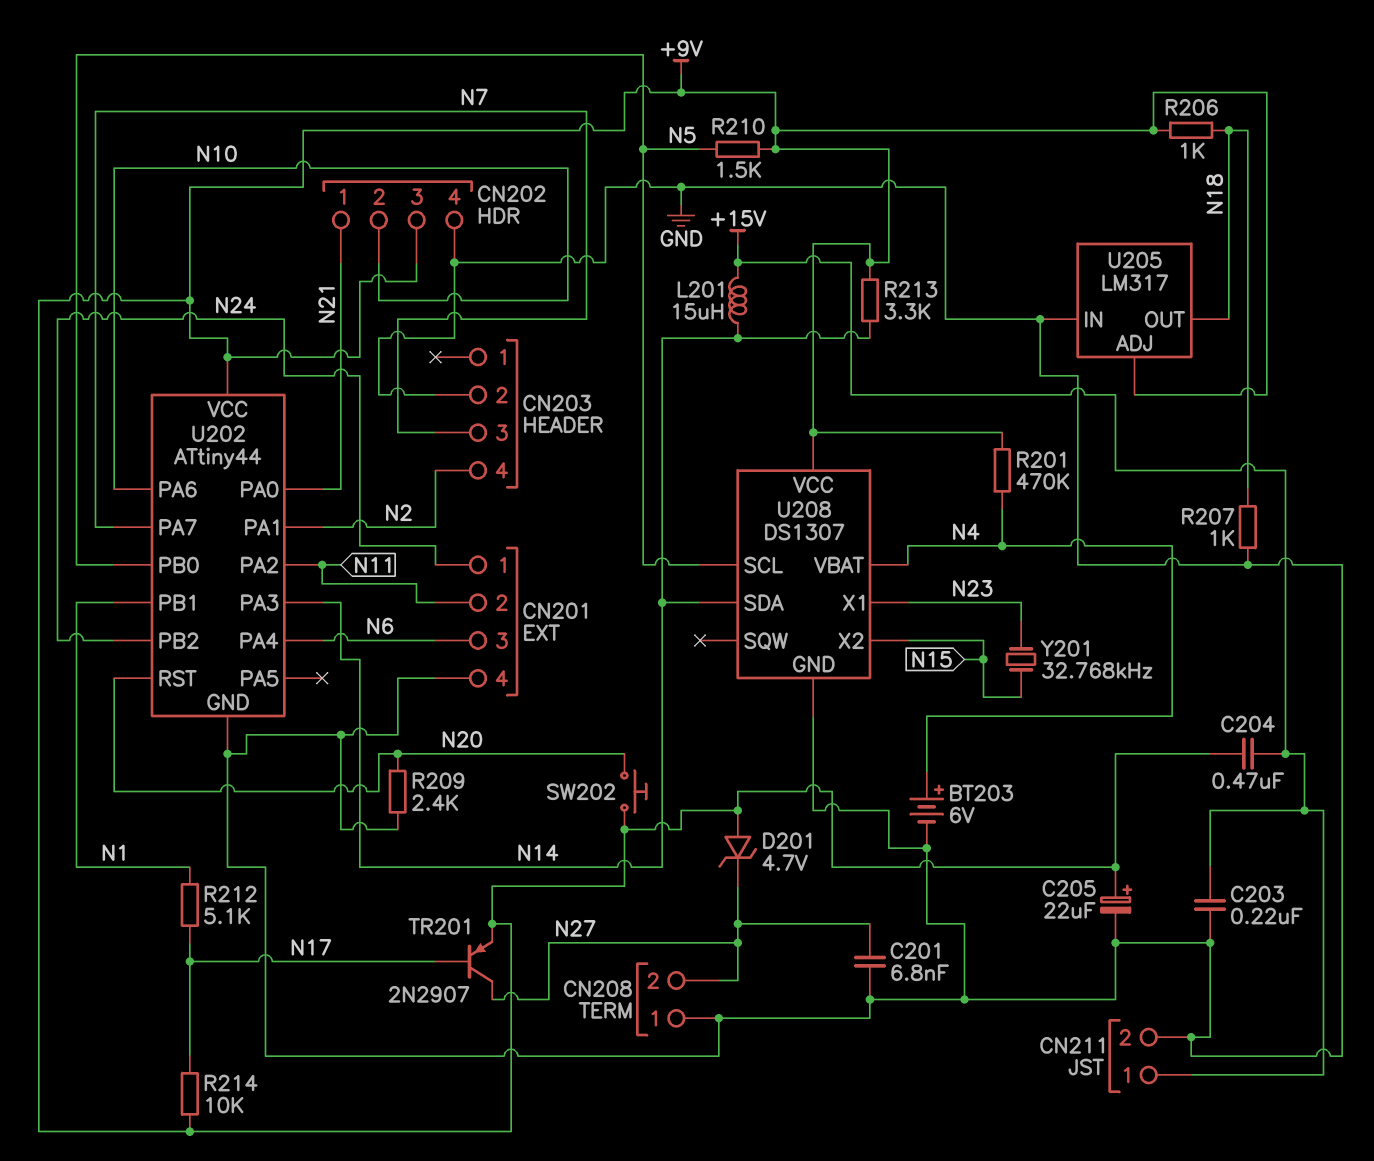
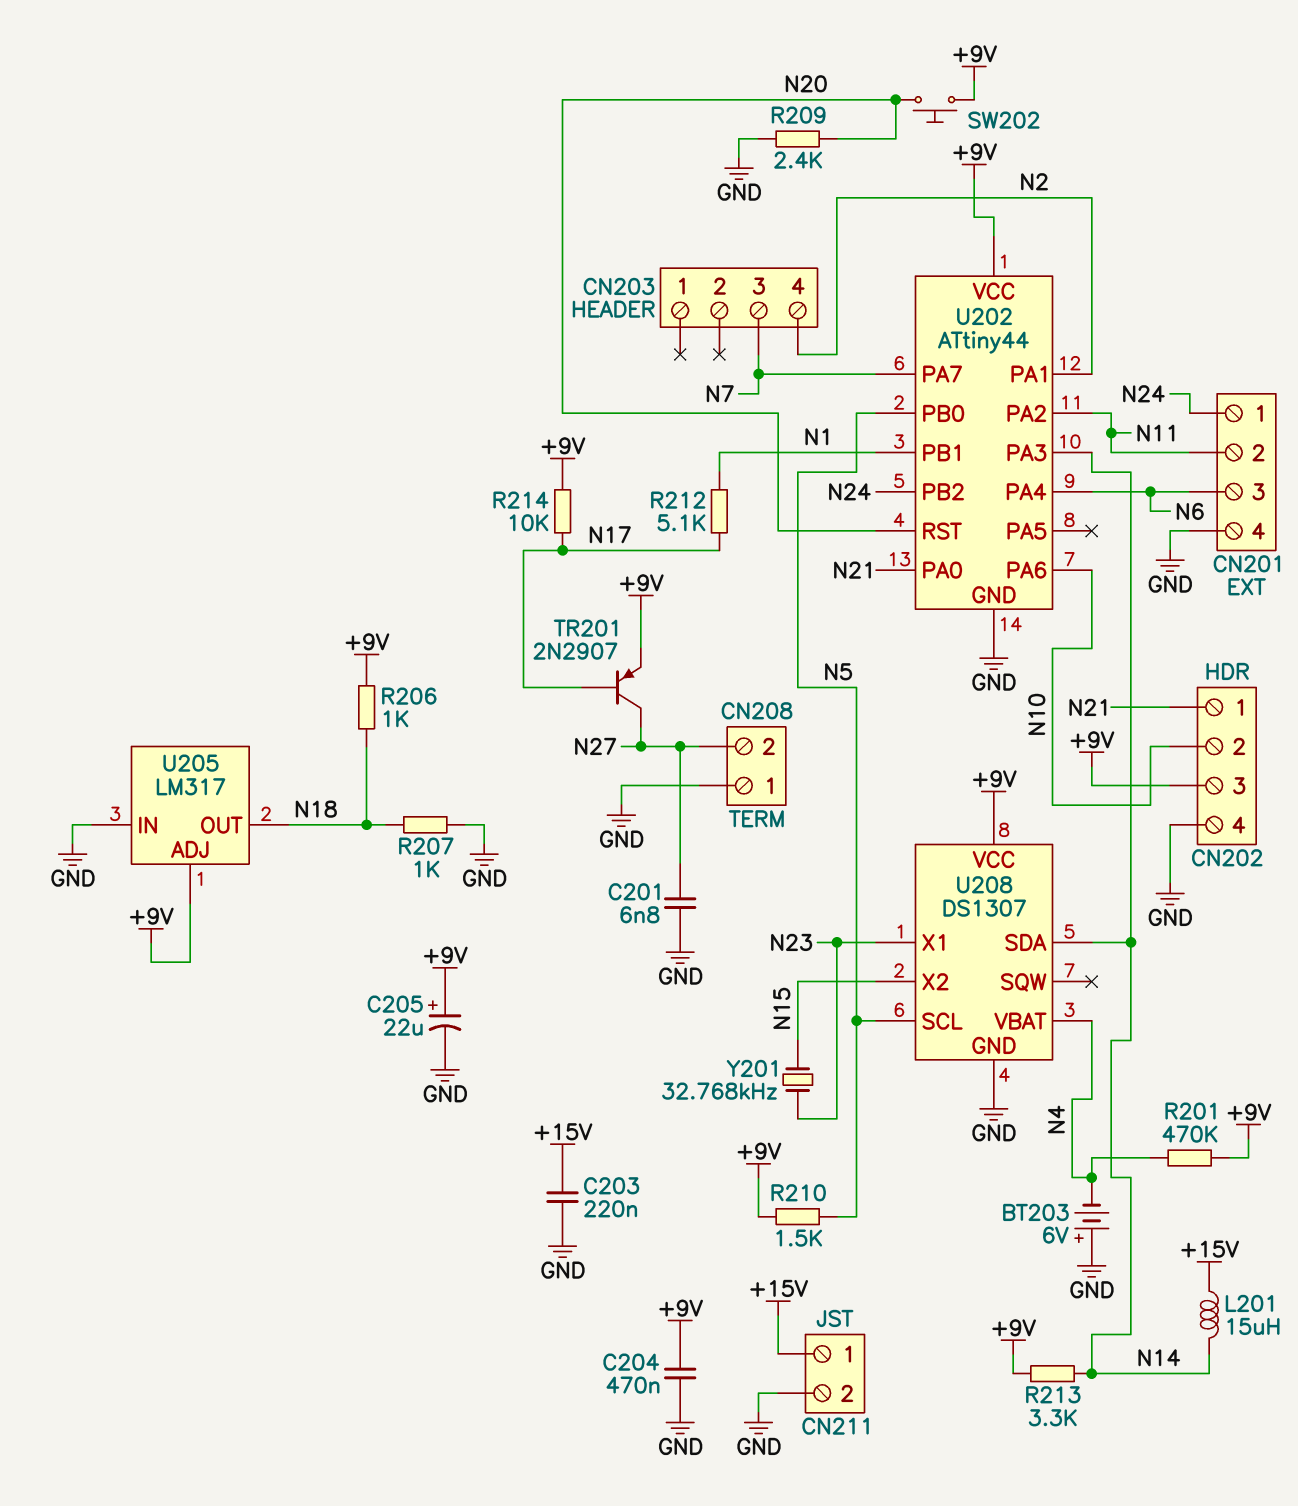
BT203: 6V (plus N4, minus GND) -> 6V (plus GND, minus N4)
C204: 470nF (+9V, +15V) -> 470nF (+9V, GND)
CN203 pin 2: GND -> none
D201: zener 4.7V (A +9V, K N27) -> none

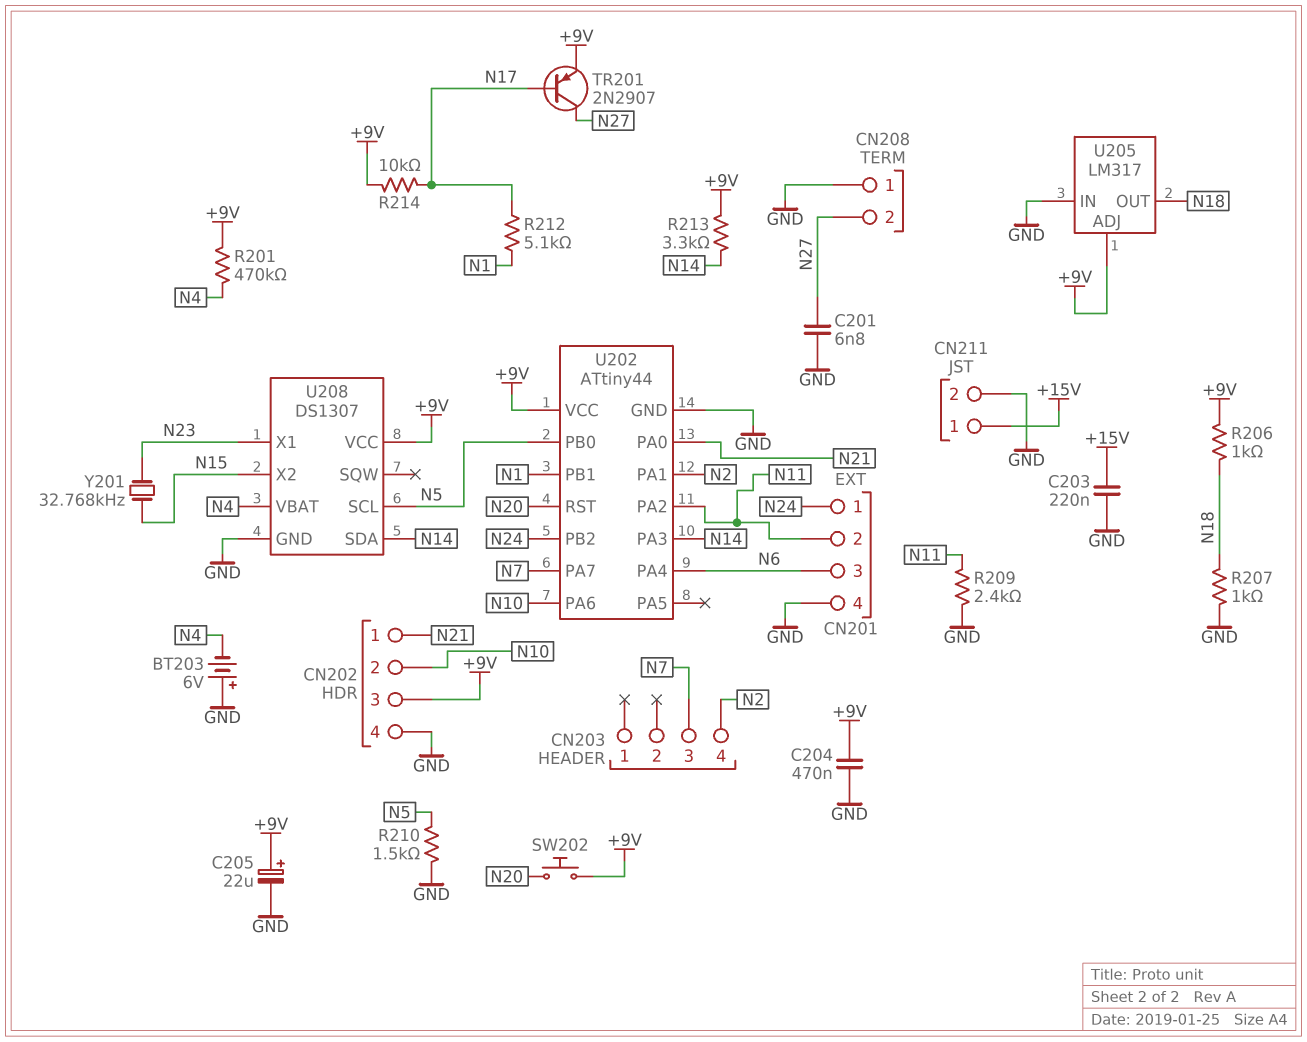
L201: 15uH (+15V, N14) -> none
R209: 2.4k (GND, N20) -> 2.4k (GND, N11)
R210: 1.5k (+9V, N5) -> 1.5k (GND, N5)

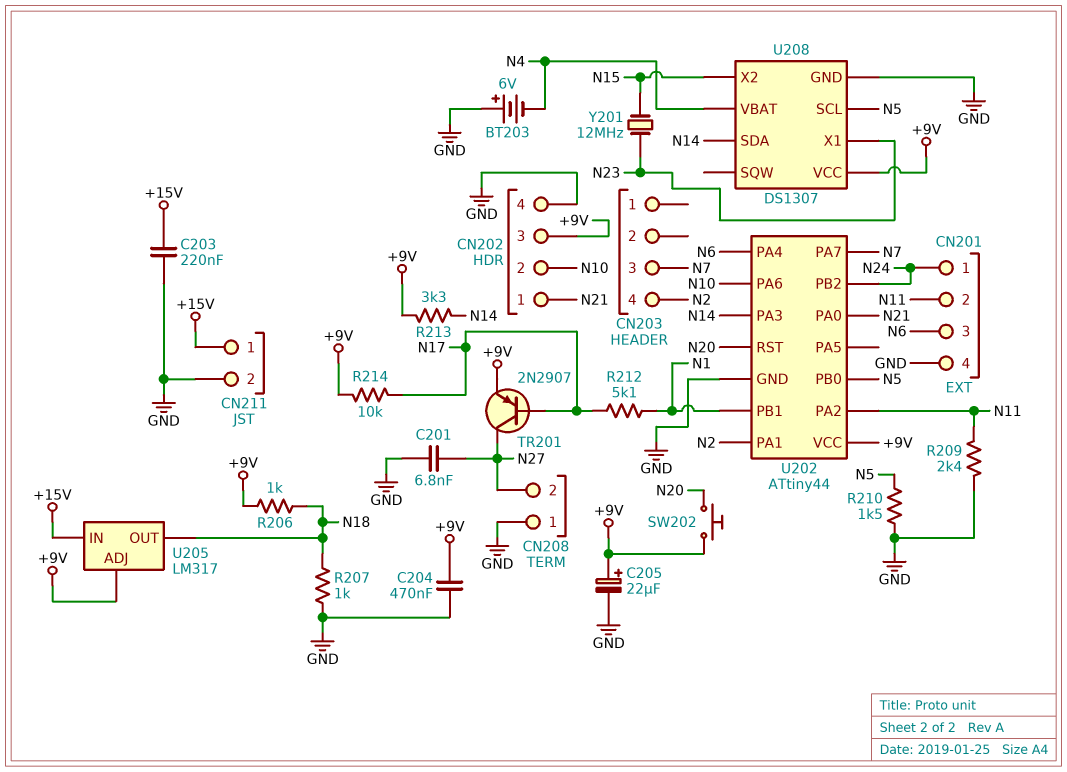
R201: 470k (+9V, N4) -> none
U205 pin IN: GND -> +15V
Y201: 32.768kHz (N15, N23) -> 12MHz (N15, N23)

